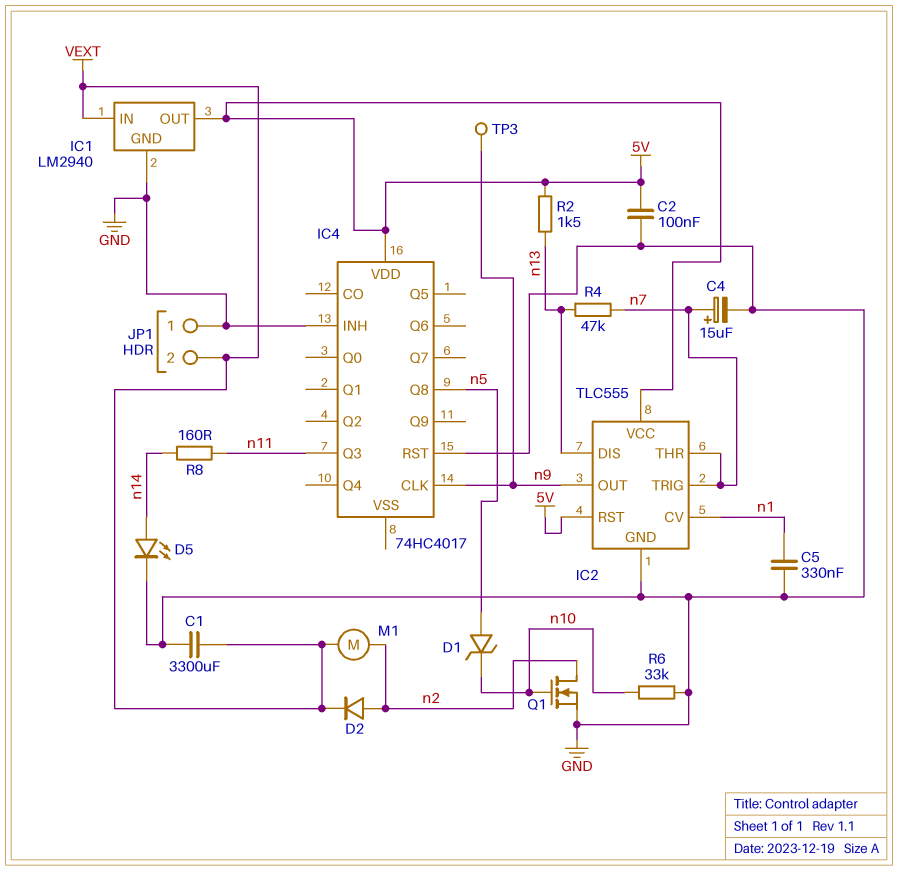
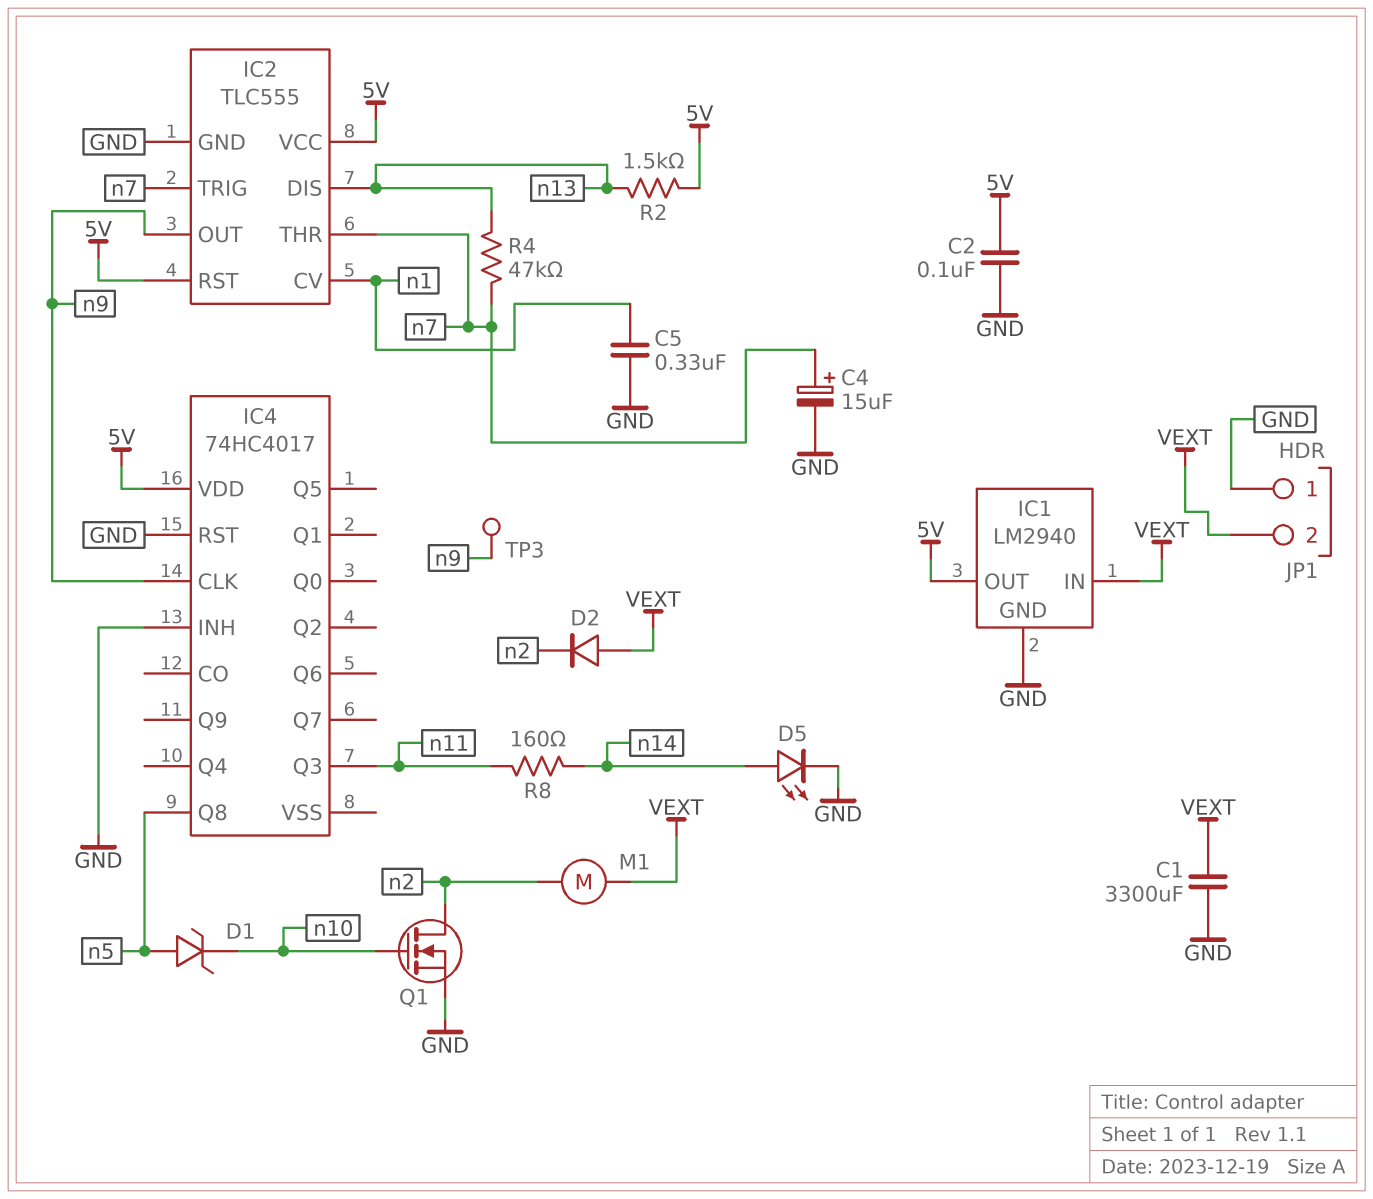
D2: diode (A n2, K VEXT) -> diode (A VEXT, K n2)
R6: 33k (GND, n10) -> none

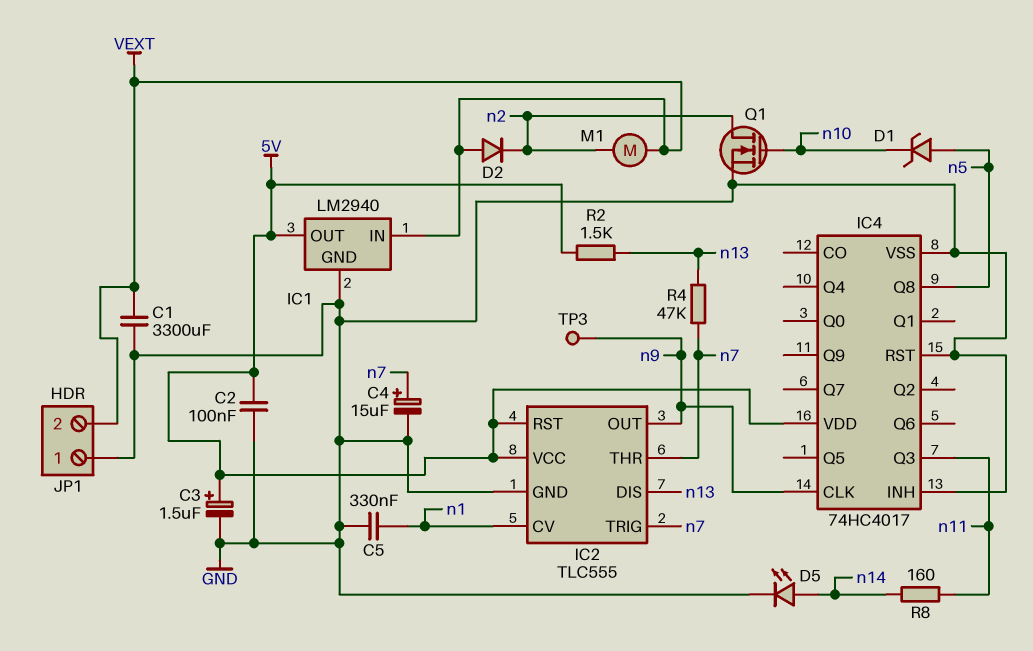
C3: none -> 1.5uF (plus 5V, minus GND)
IC4 pin VSS: none -> GND

